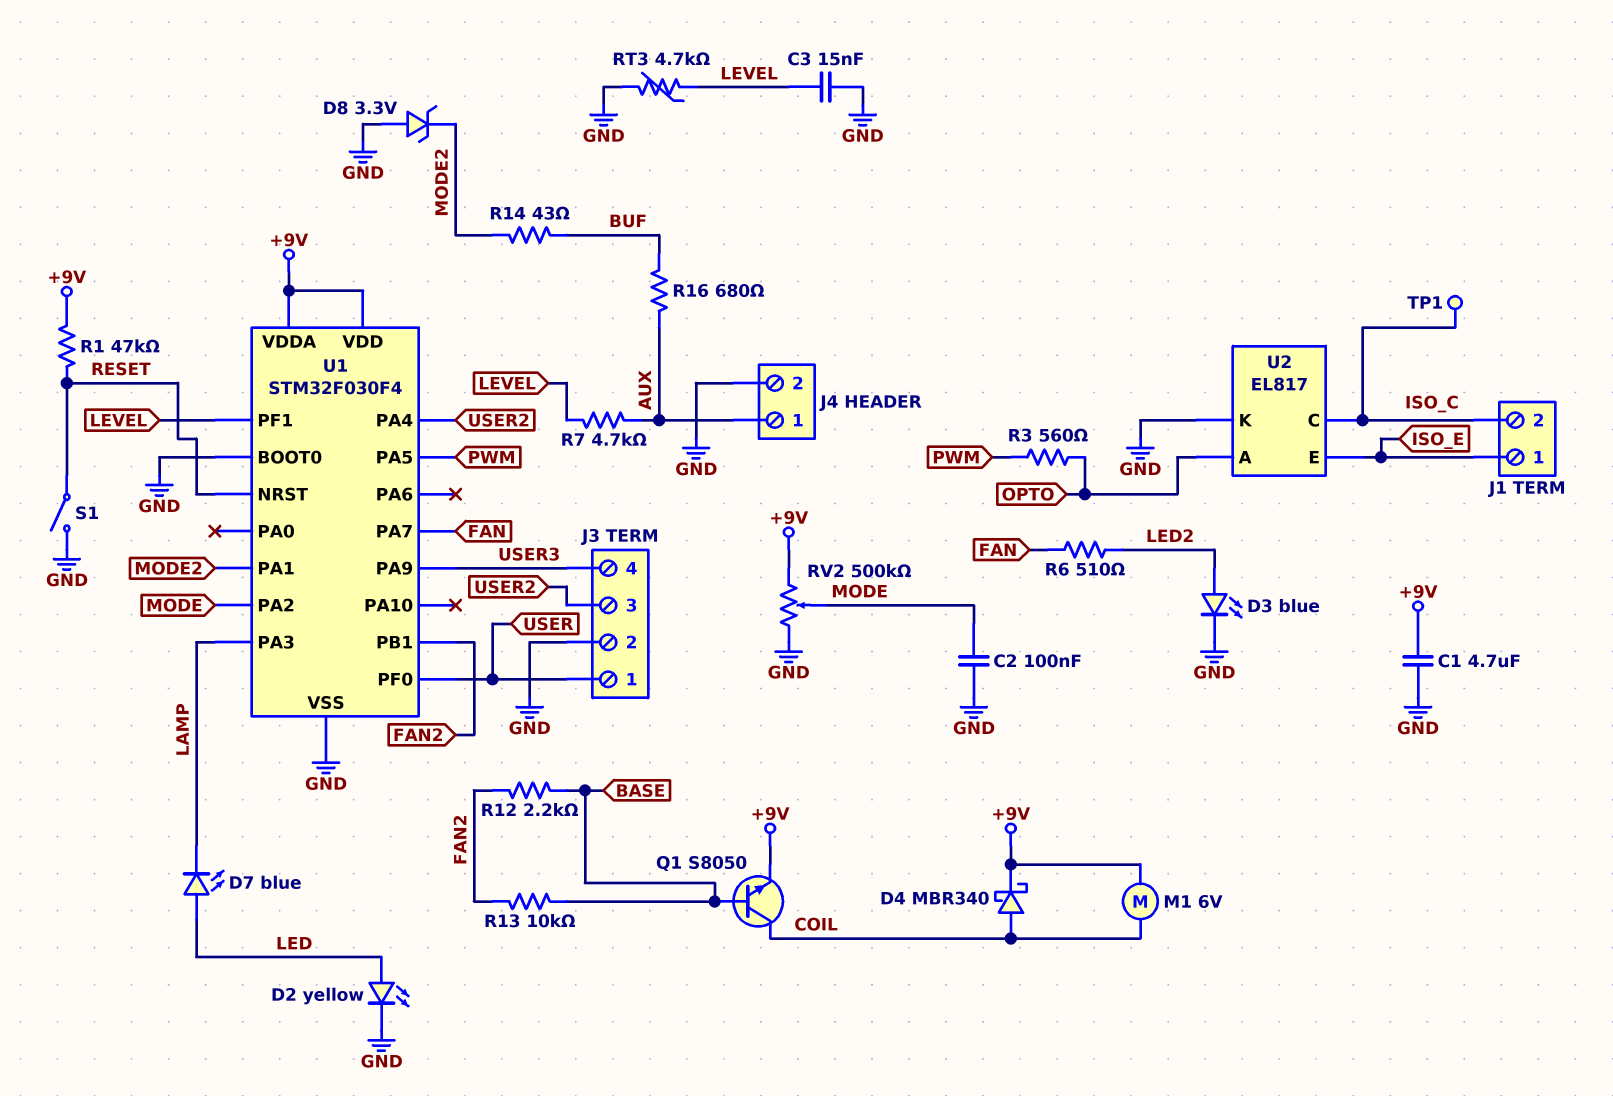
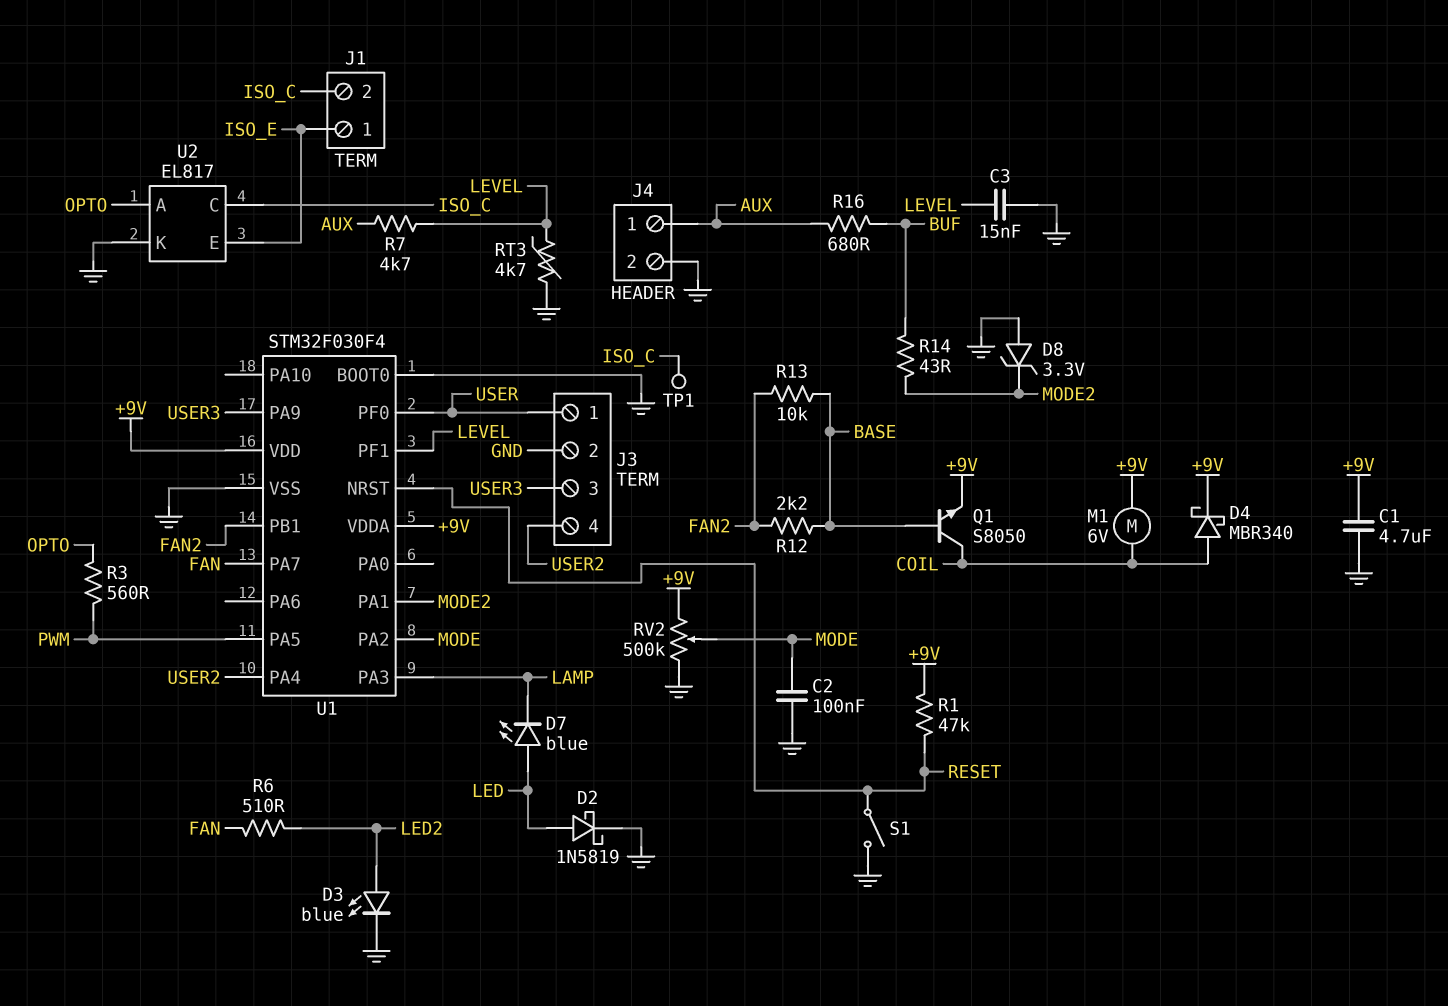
D2: LED yellow (A LED, K GND) -> schottky 1N5819 (A LED, K GND)
J3 pin 3: USER2 -> USER3
J3 pin 4: USER3 -> USER2

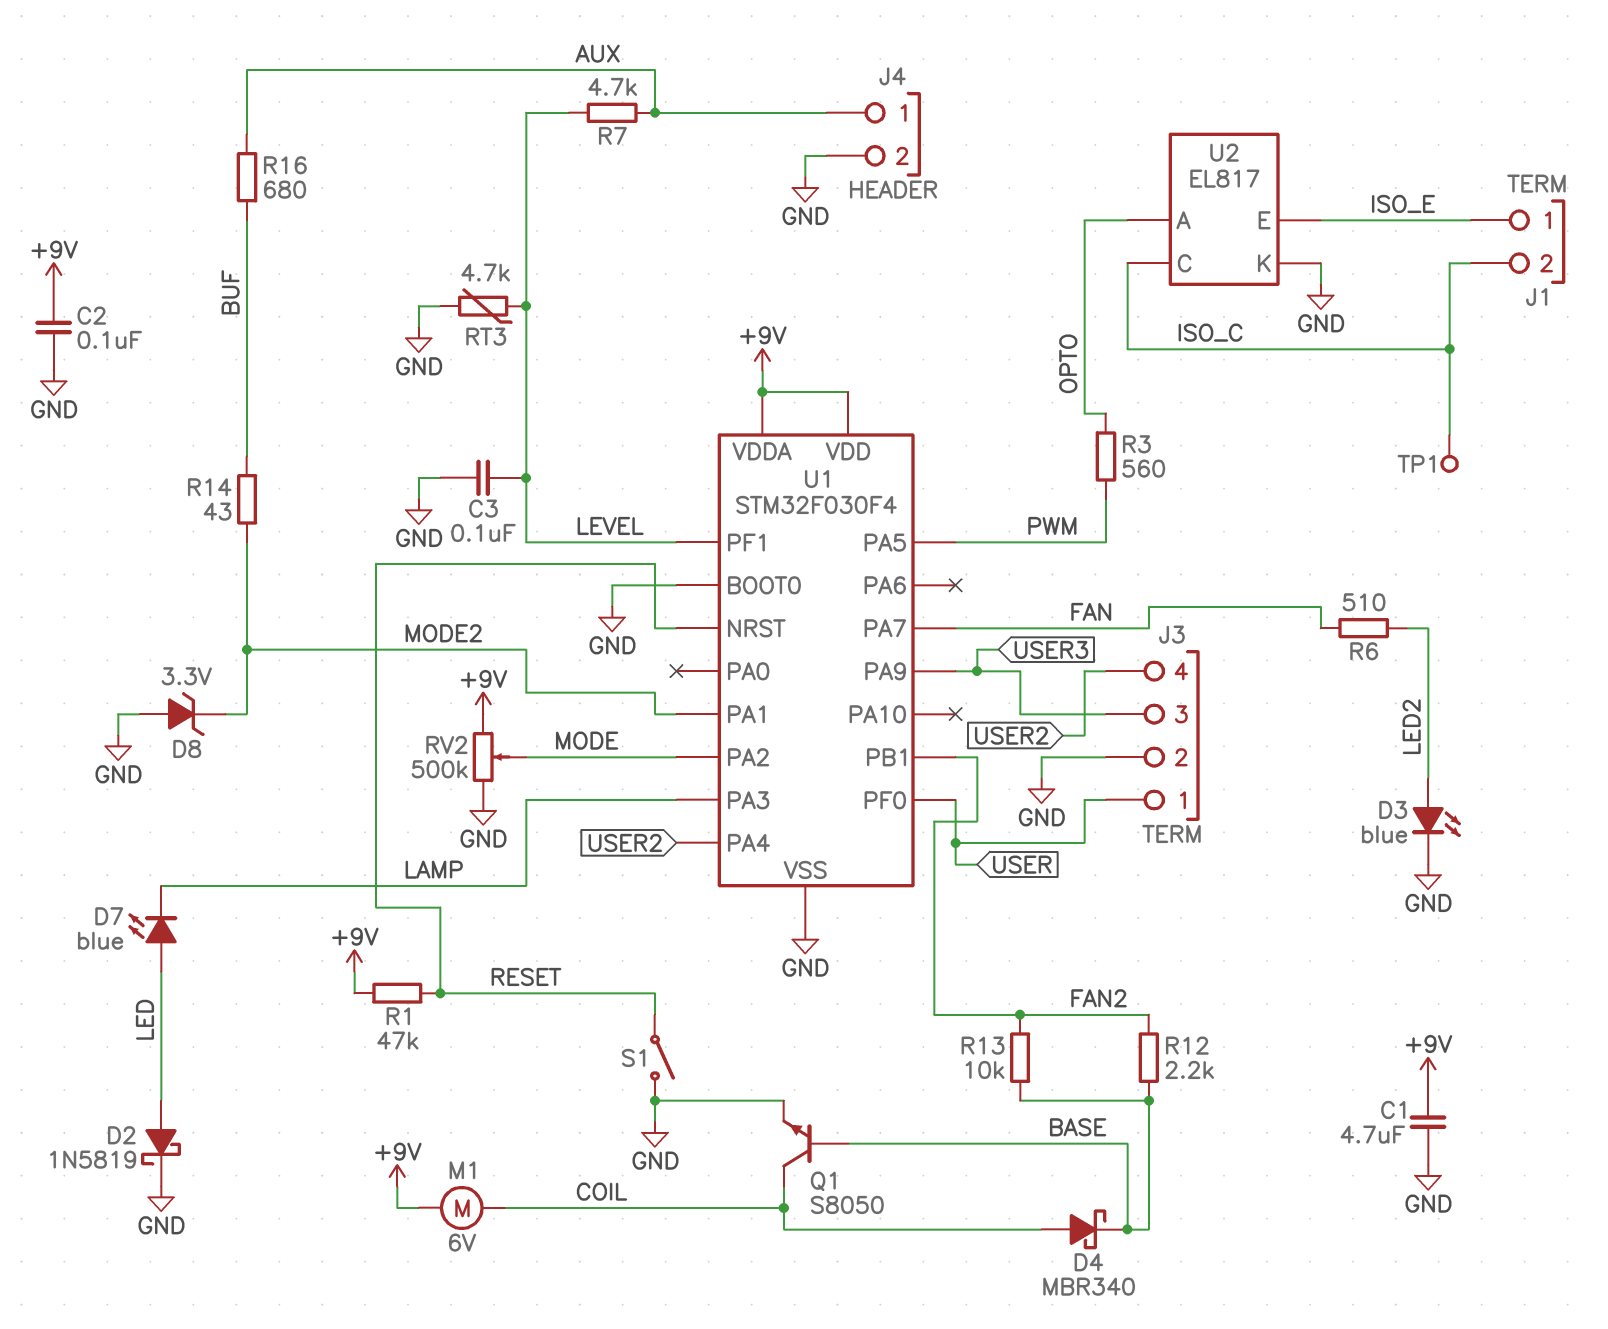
C2: 100nF (GND, MODE) -> 100nF (+9V, GND)
C3: 15nF (GND, LEVEL) -> 100nF (GND, LEVEL)
D4: schottky MBR340 (A COIL, K +9V) -> schottky MBR340 (A COIL, K BASE)
Q1: NPN S8050 (B BASE, C COIL, E +9V) -> NPN S8050 (B BASE, C COIL, E GND)

